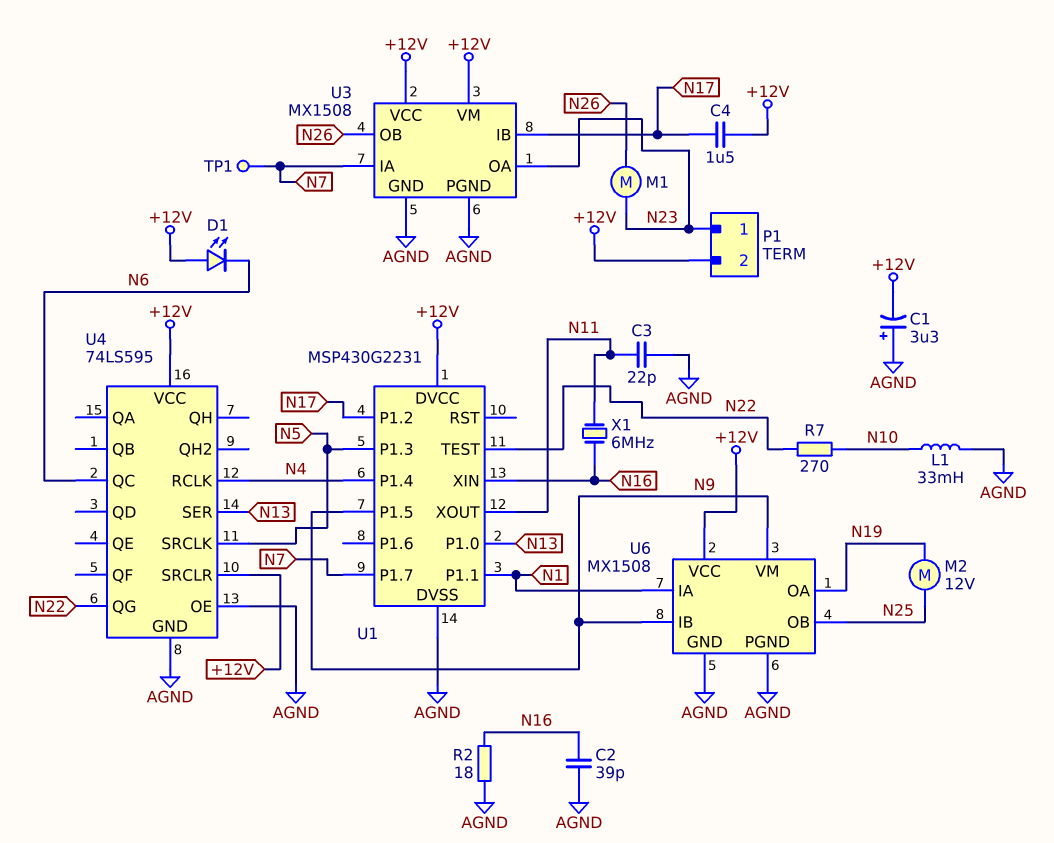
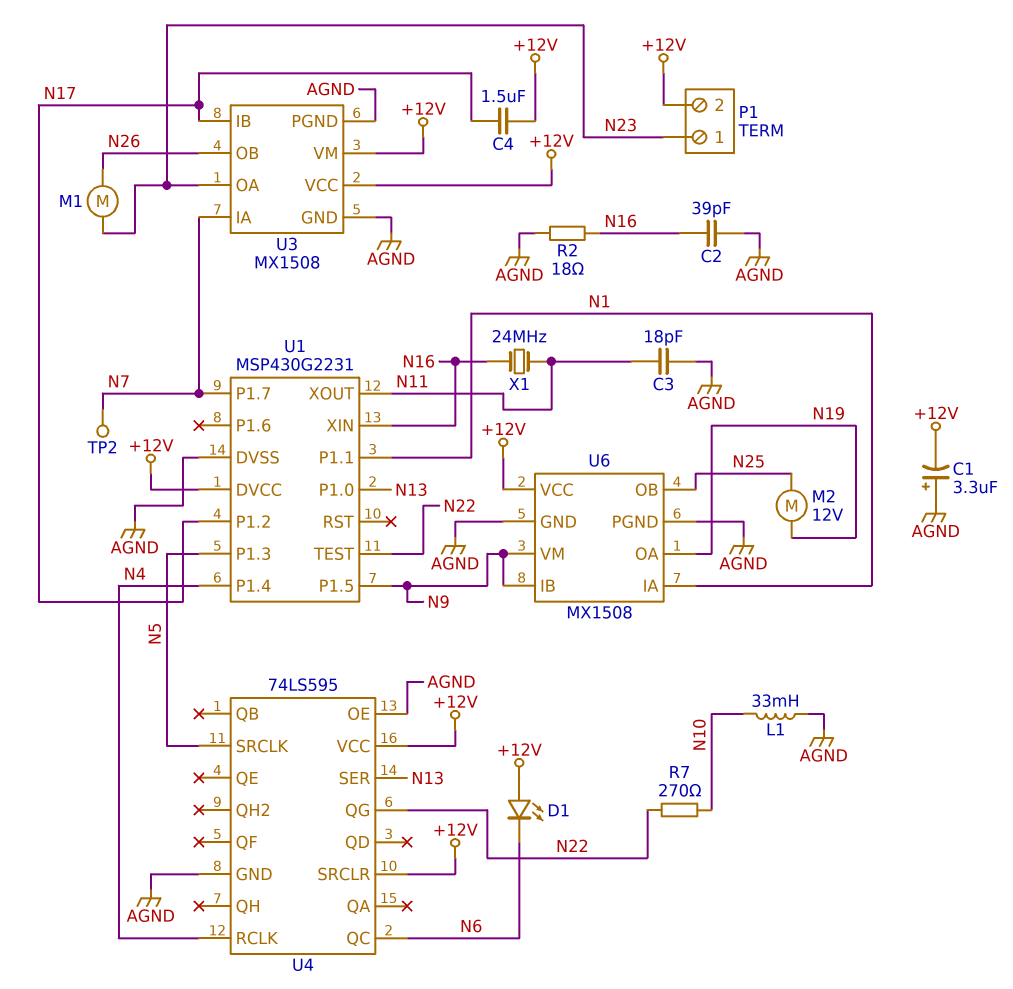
C3: 22pF (AGND, N11) -> 18pF (AGND, N11)
TP1: test point (N7) -> none
TP2: none -> test point (N7)
X1: 6MHz (N11, N16) -> 24MHz (N11, N16)

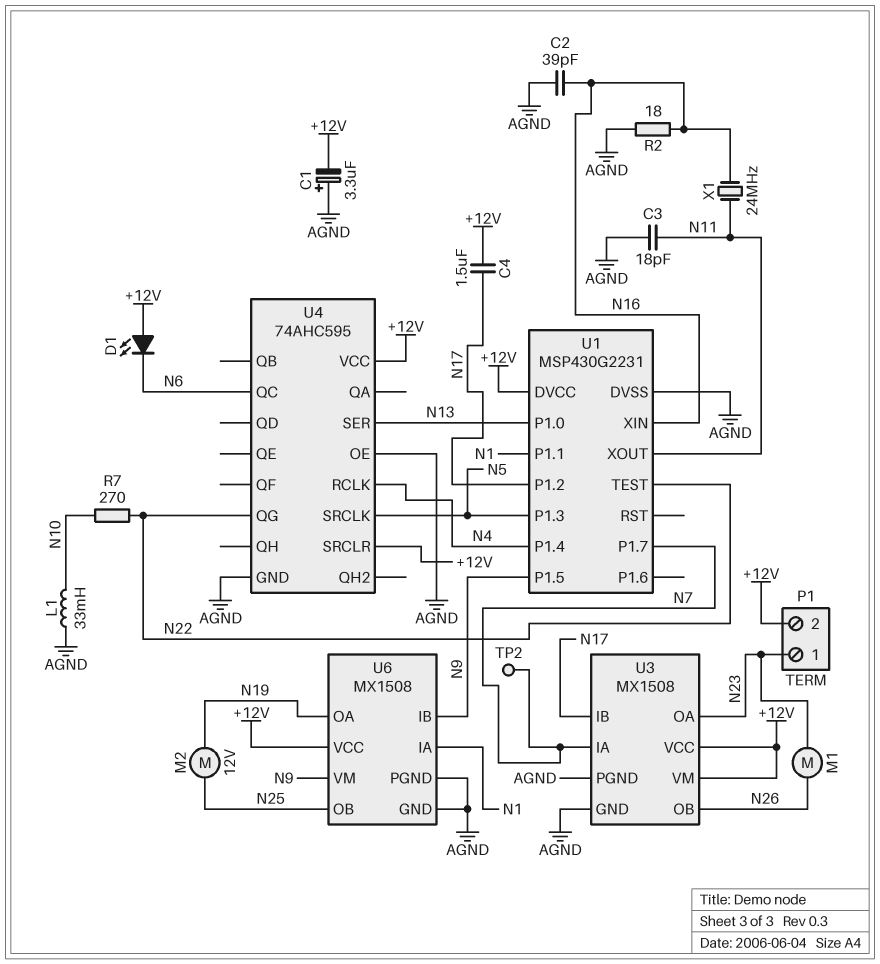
U4: 74LS595 -> 74AHC595

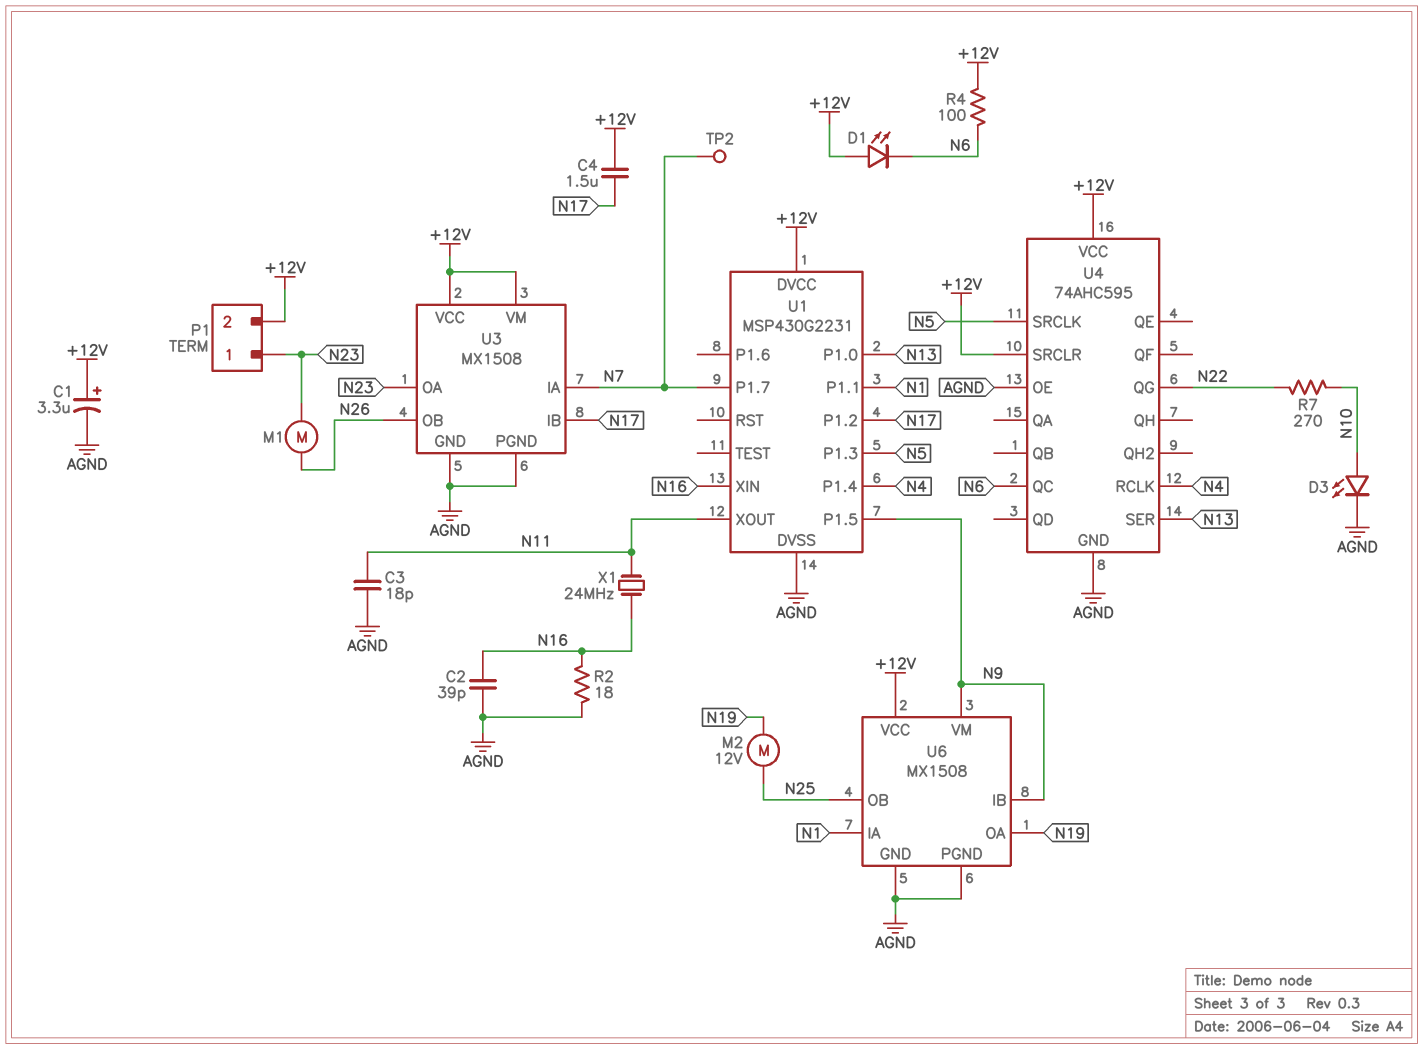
C1: 3.3uF (plus AGND, minus +12V) -> 3.3uF (plus +12V, minus AGND)
D3: none -> LED (A N10, K AGND)
L1: 33mH (AGND, N10) -> none
R4: none -> 100 (+12V, N6)
U1 pin TEST: N22 -> none

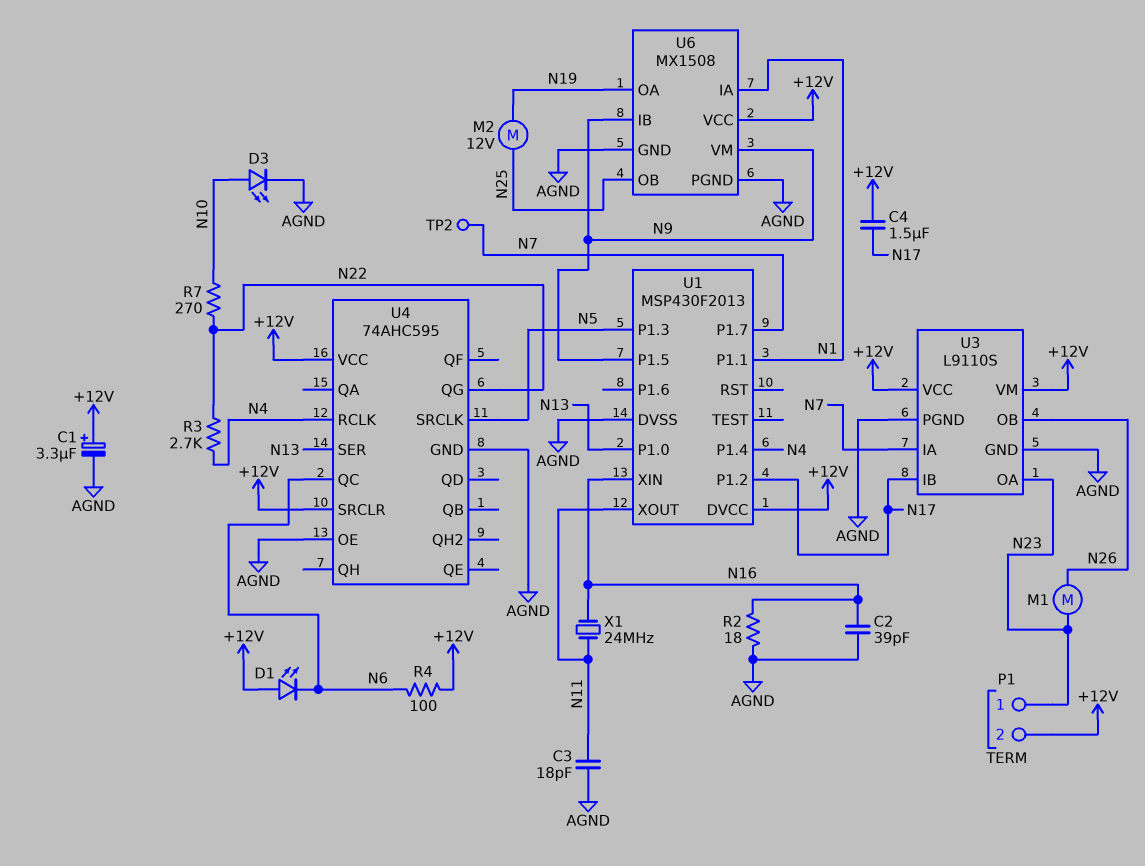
R3: none -> 2.7k (N4, N22)
U1: MSP430G2231 -> MSP430F2013
U3: MX1508 -> L9110S

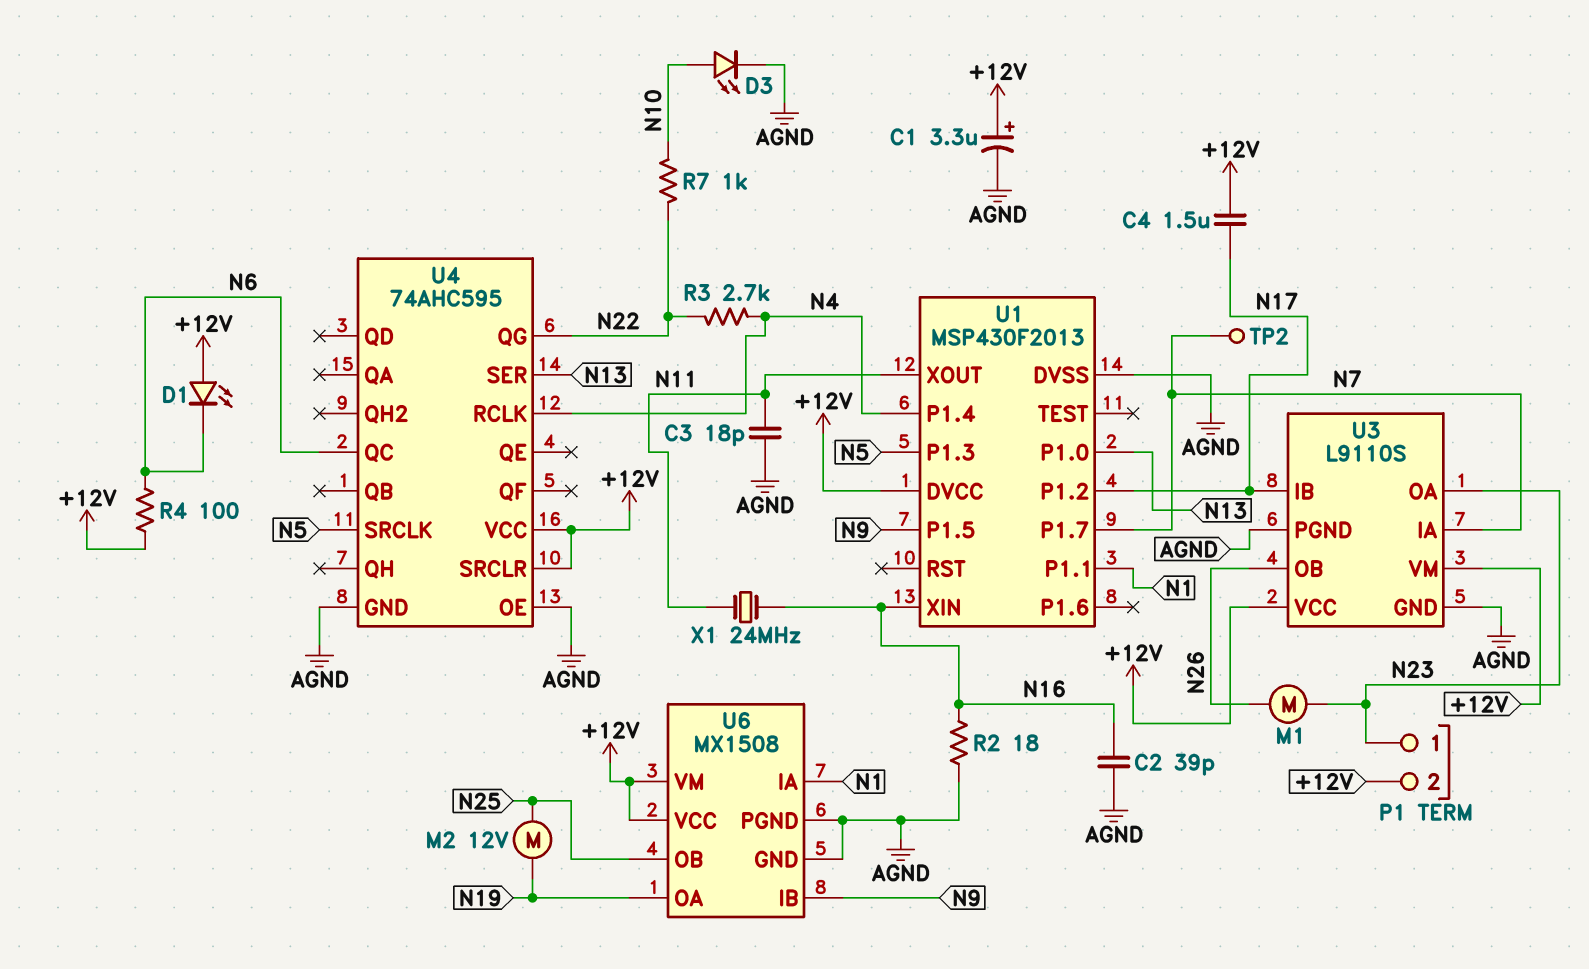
R7: 270 (N10, N22) -> 1k (N10, N22)
U6 pin VM: N9 -> +12V

